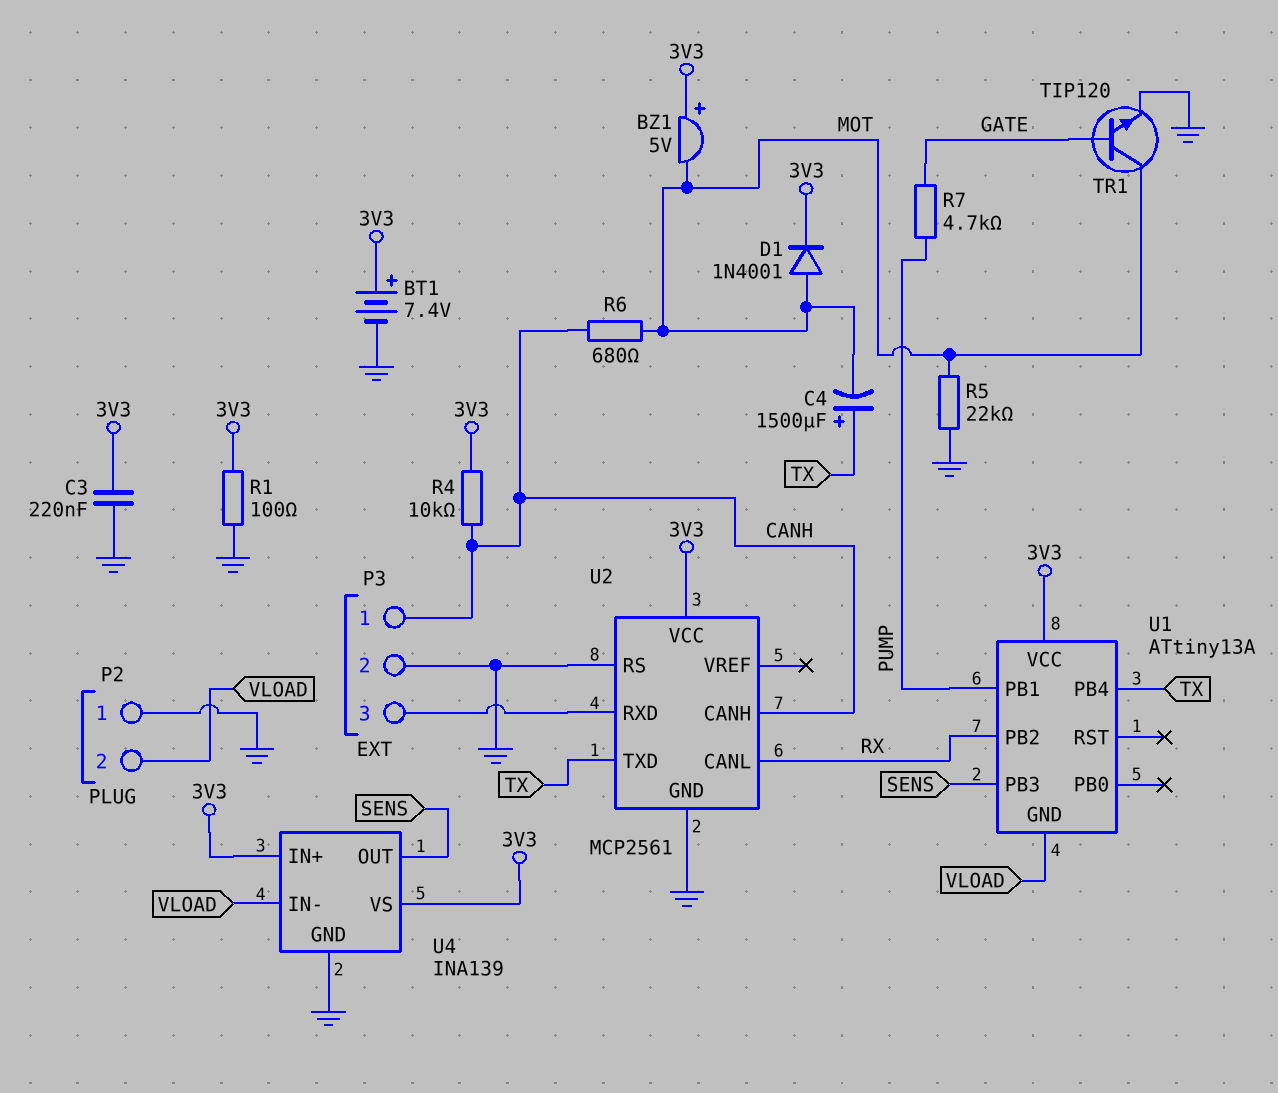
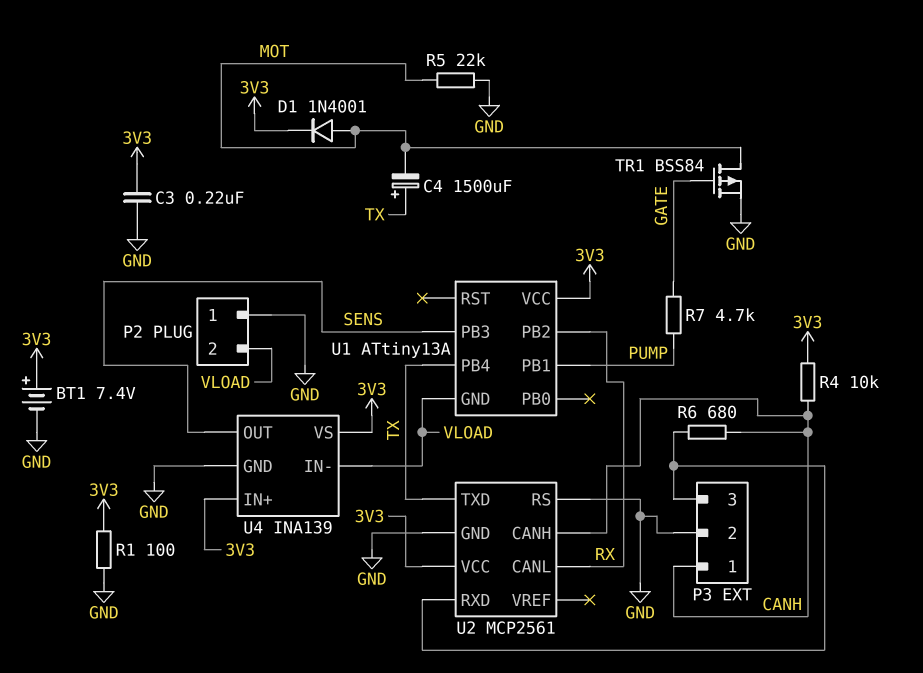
BZ1: buzzer 5V (plus 3V3, minus MOT) -> none
R6: 680 (CANH, MOT) -> 680 (CANH, P3/3)
TR1: NPN TIP120 (B GATE, C MOT, E GND) -> PMOS BSS84 (G GATE, D MOT, S GND)

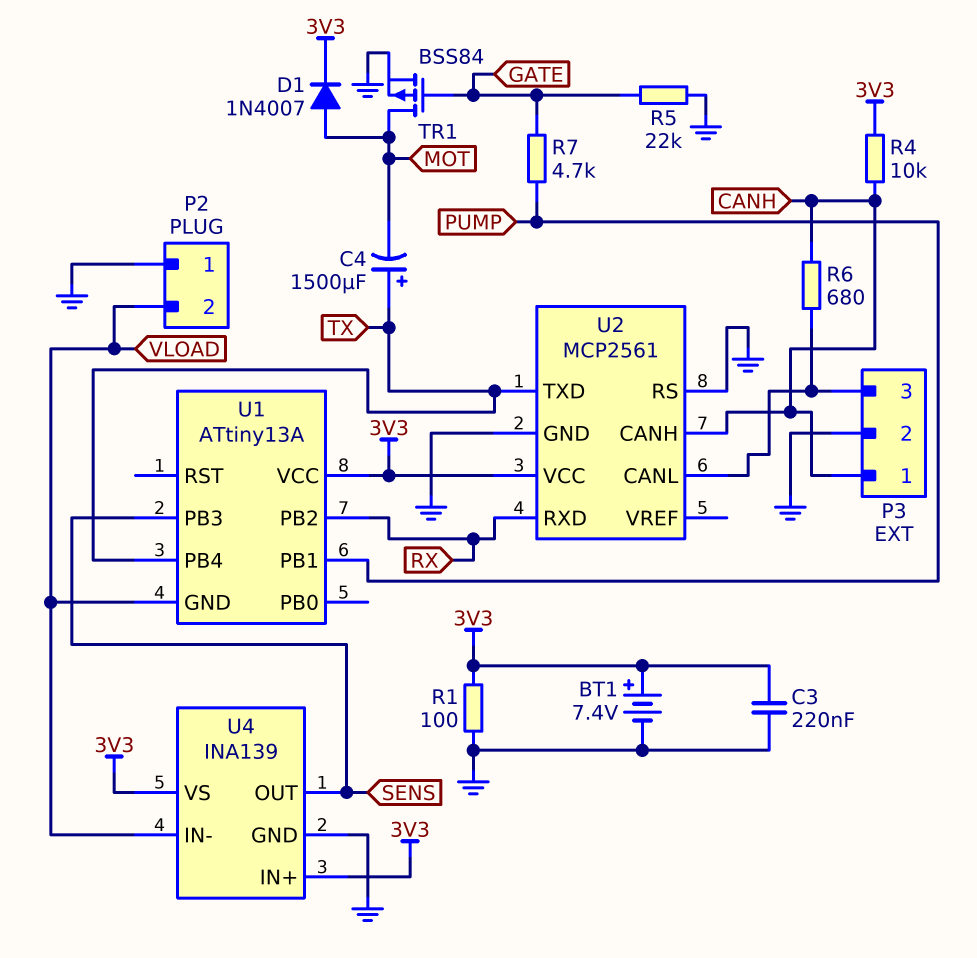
D1: diode 1N4001 (A MOT, K 3V3) -> diode 1N4007 (A MOT, K 3V3)
R5: 22k (GND, MOT) -> 22k (GATE, GND)
U2 pin CANL: RX -> P3/3
U2 pin RXD: P3/3 -> RX

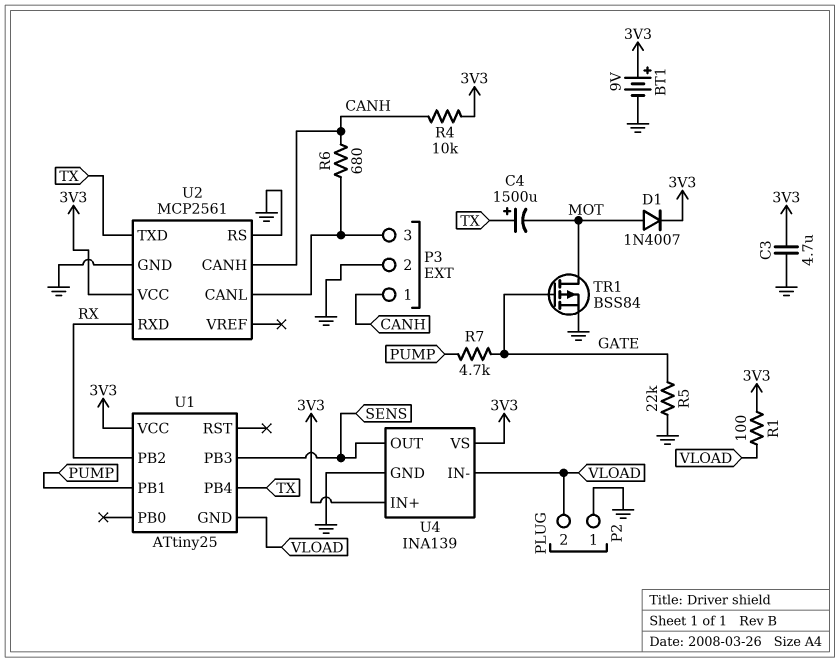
BT1: 7.4V (plus 3V3, minus GND) -> 9V (plus 3V3, minus GND)
C3: 220nF (3V3, GND) -> 4.7uF (3V3, GND)
R1: 100 (3V3, GND) -> 100 (3V3, VLOAD)
U1: ATtiny13A -> ATtiny25

